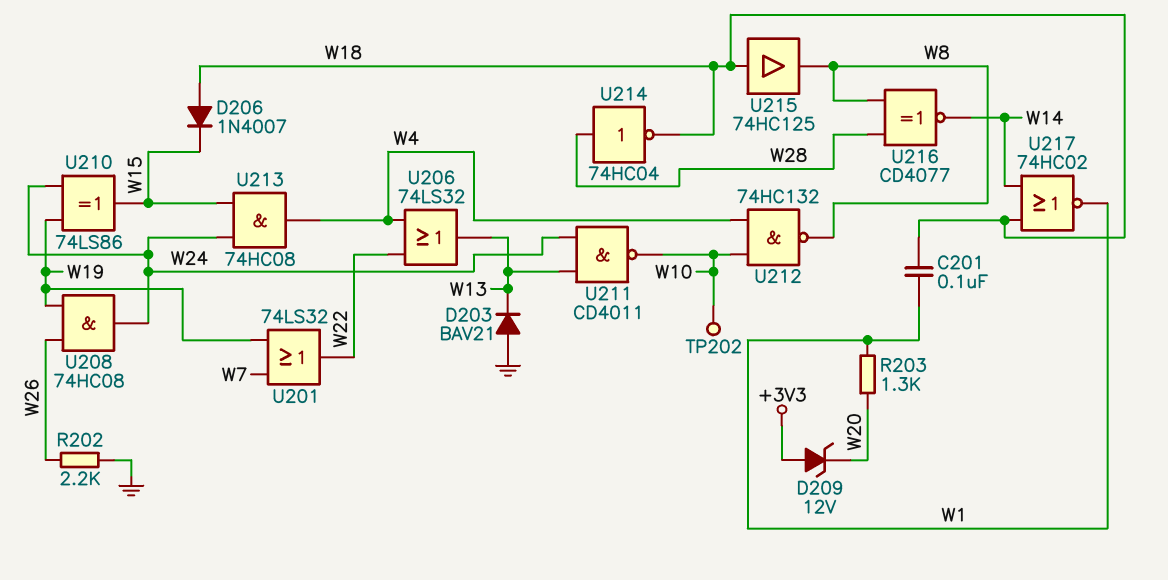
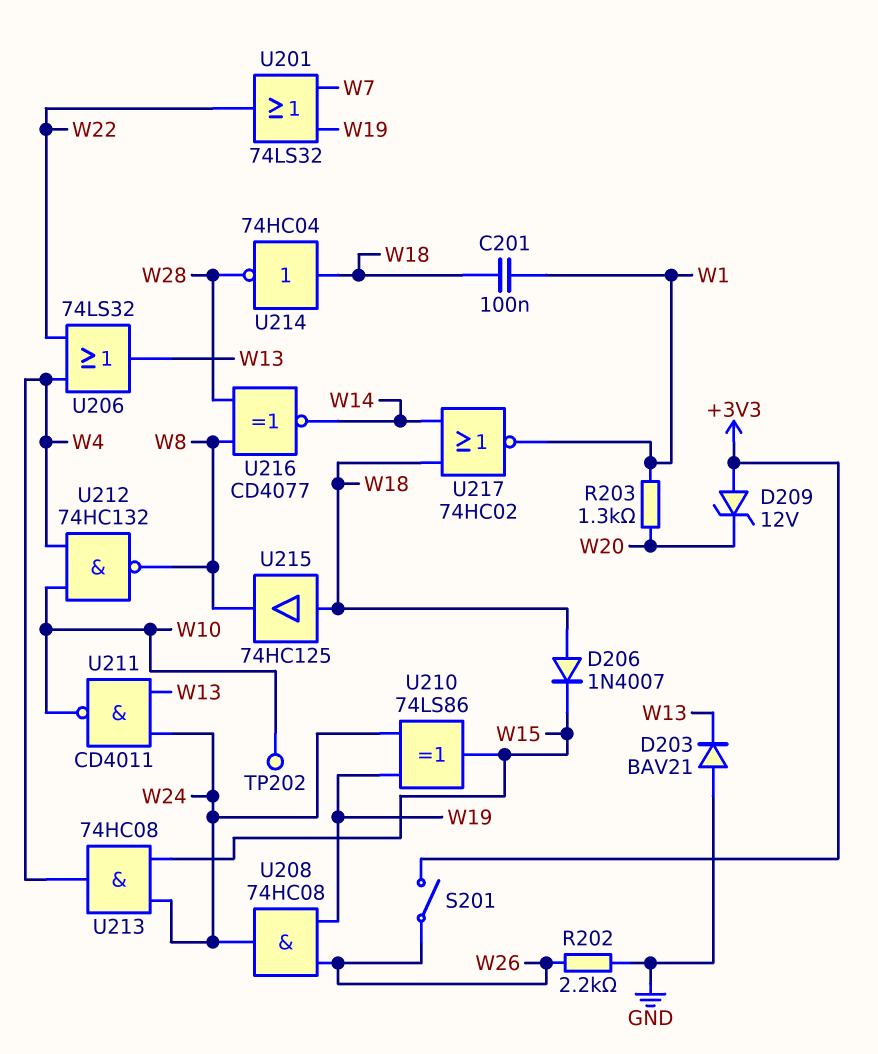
S201: none -> switch (+3V3, W26)
U214: NOT 74HC04 (in W28, out W18) -> NOT 74HC04 (in W18, out W28)

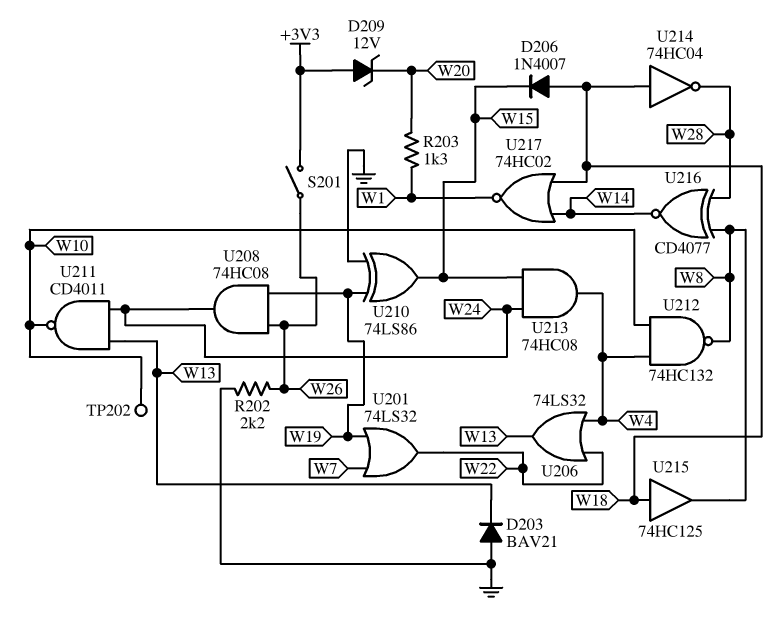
C201: 100nF (W1, W18) -> none
U210: XOR 74LS86 (in W19, in W24, out W15) -> XOR 74LS86 (in GND, in W19, out W15)

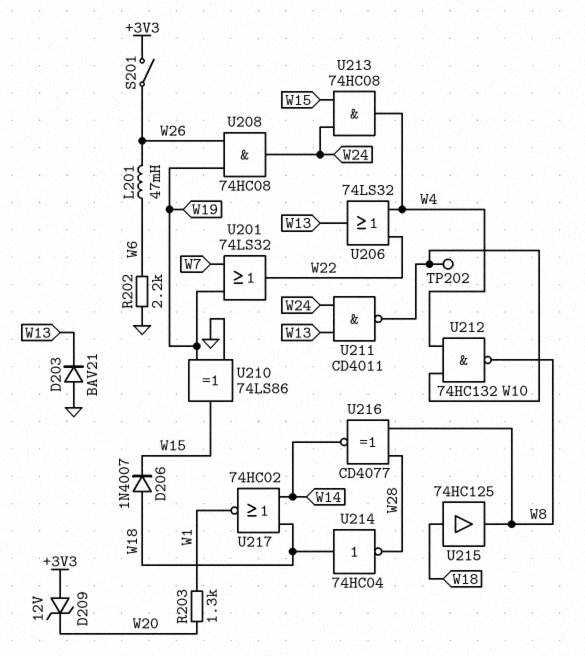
L201: none -> 47mH (W6, W26)
R202: 2.2k (GND, W26) -> 2.2k (GND, W6)

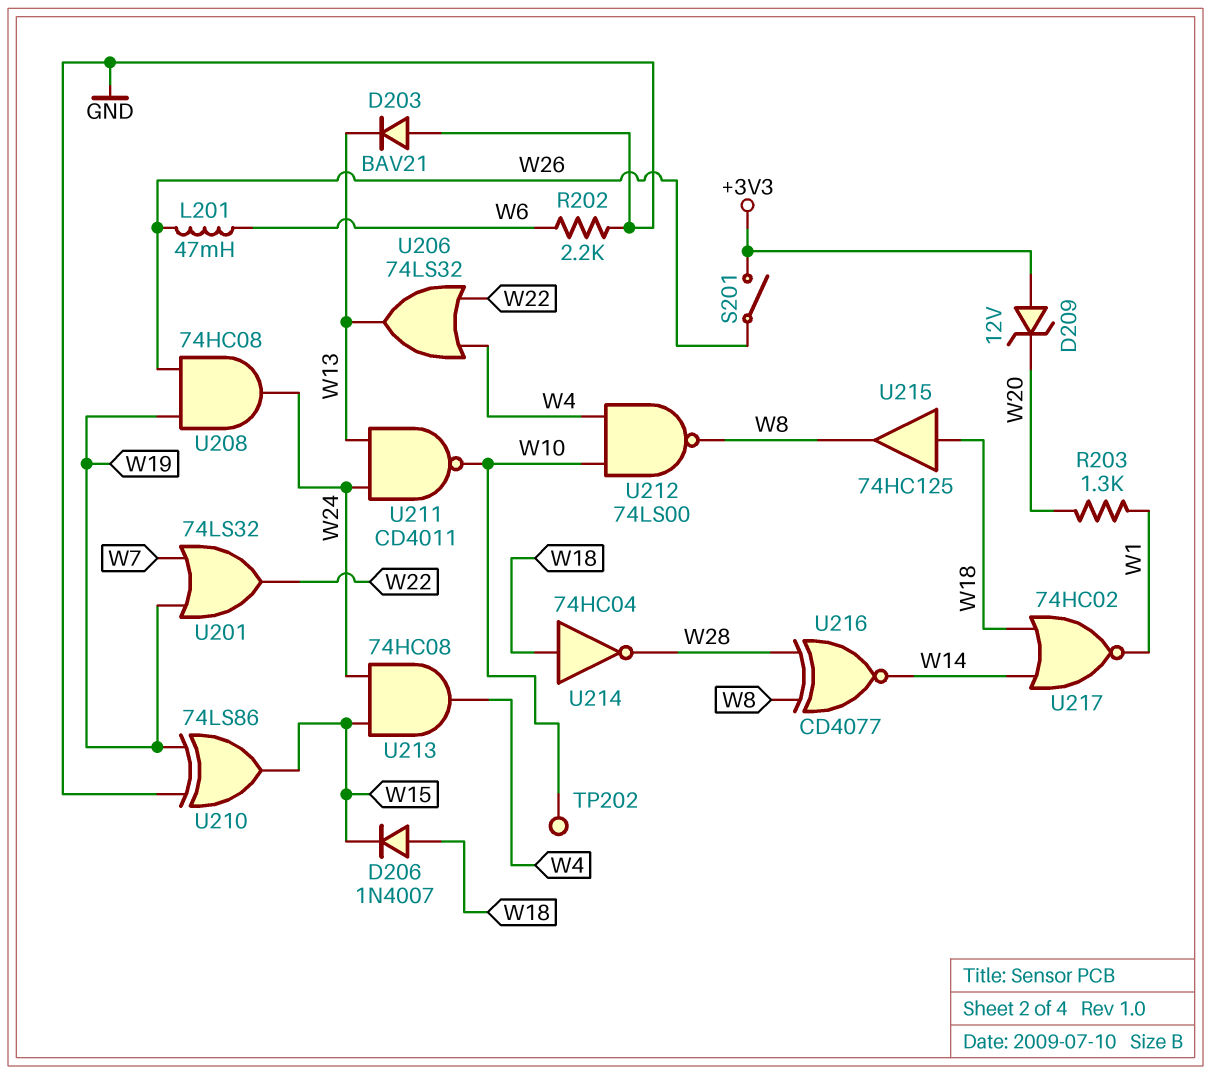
U212: NAND 74HC132 (in W4, in W10, out W8) -> NAND 74LS00 (in W4, in W10, out W8)

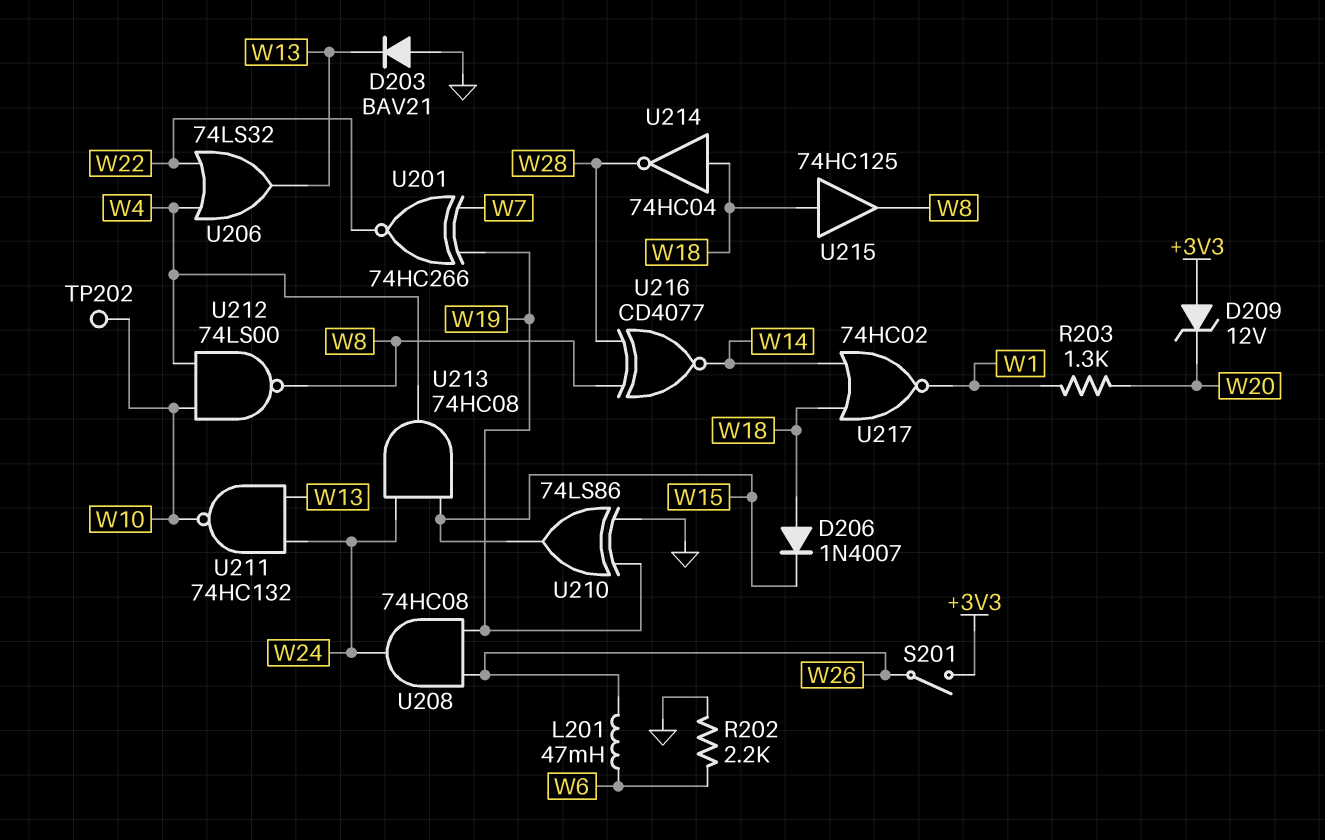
U201: OR 74LS32 (in W7, in W19, out W22) -> XNOR 74HC266 (in W7, in W19, out W22)
U211: NAND CD4011 (in W13, in W24, out W10) -> NAND 74HC132 (in W13, in W24, out W10)

